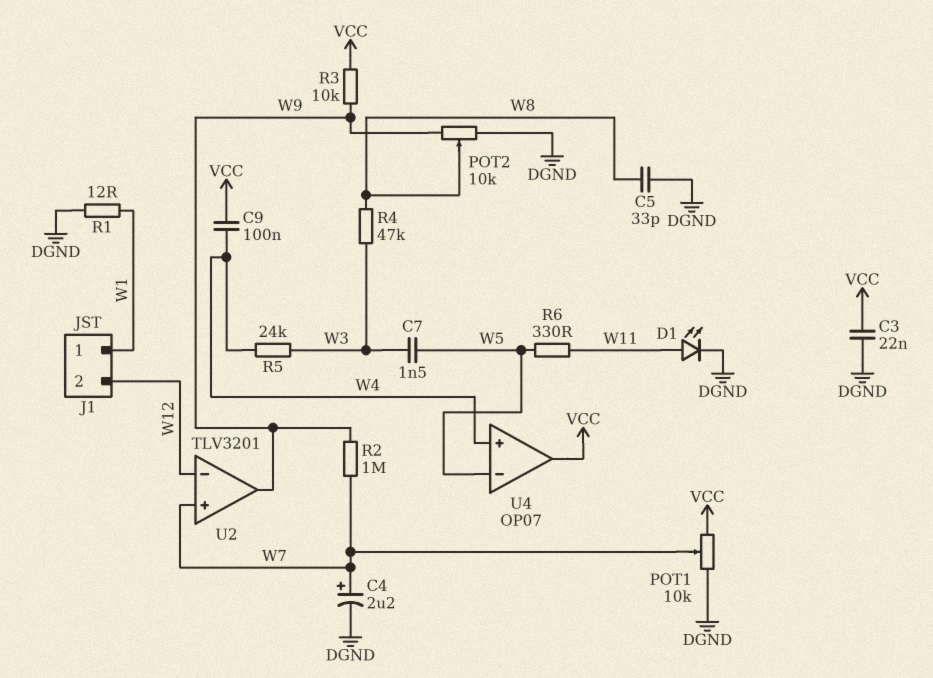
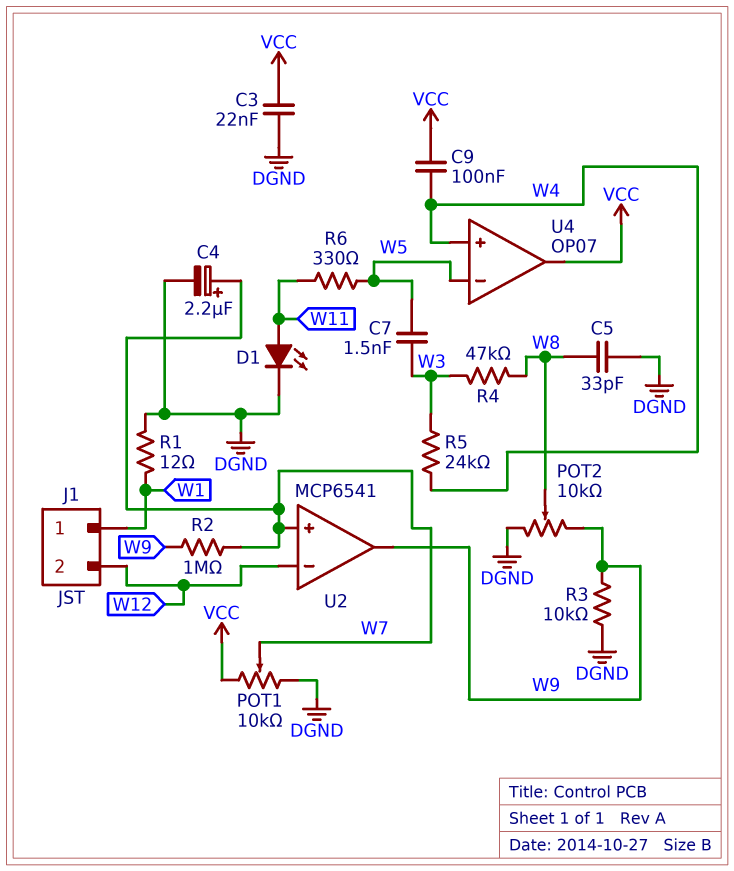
R3: 10k (VCC, W9) -> 10k (DGND, W9)
U2: TLV3201 -> MCP6541

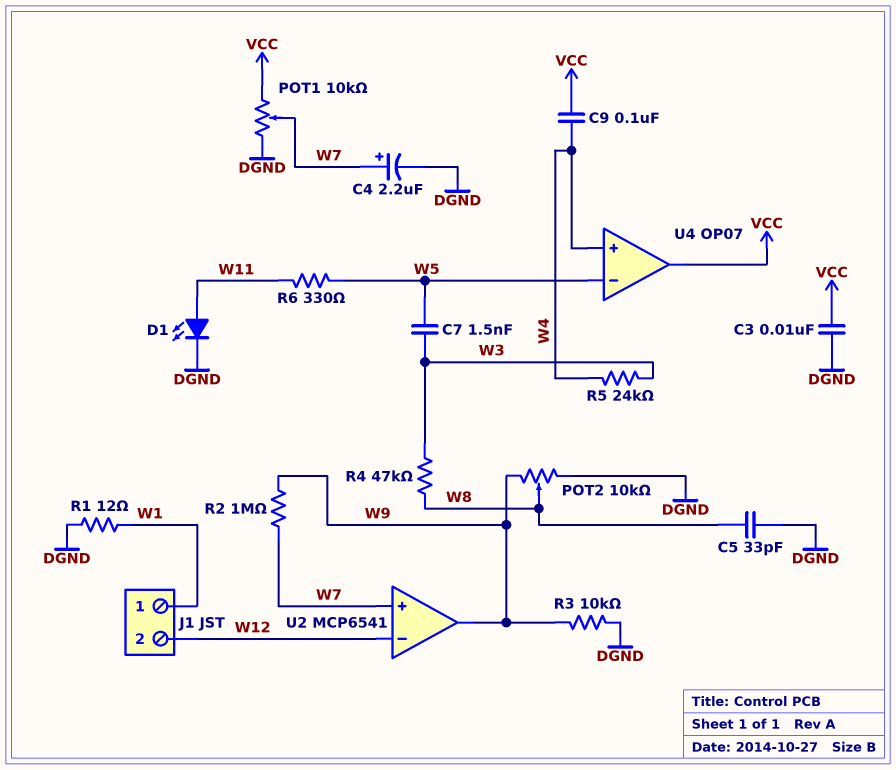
C3: 22nF (DGND, VCC) -> 10nF (DGND, VCC)

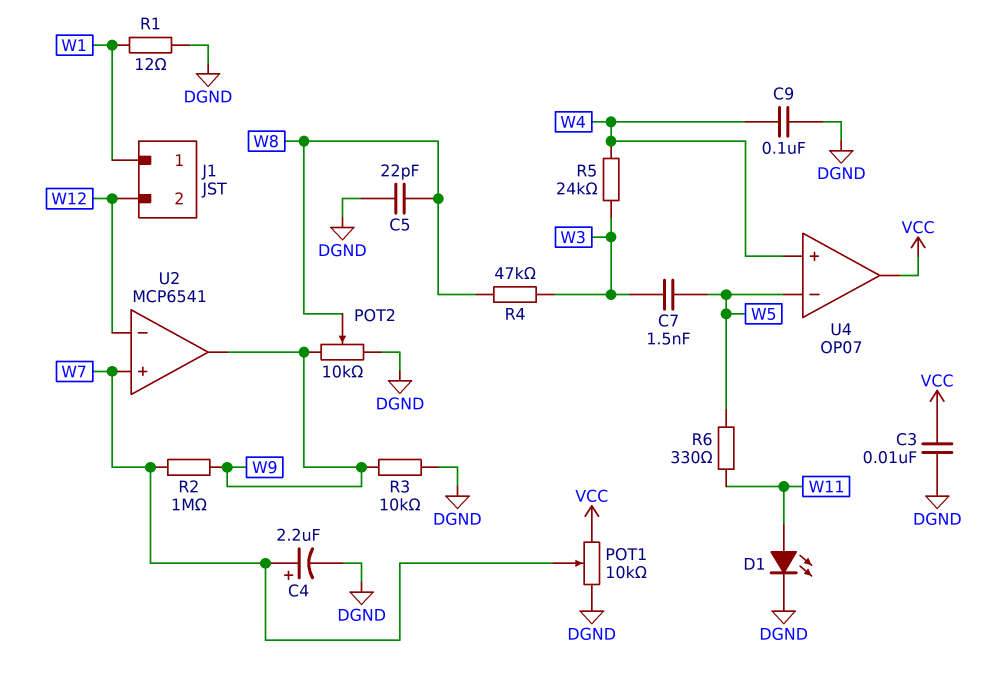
C5: 33pF (DGND, W8) -> 22pF (DGND, W8)
C9: 100nF (VCC, W4) -> 100nF (DGND, W4)

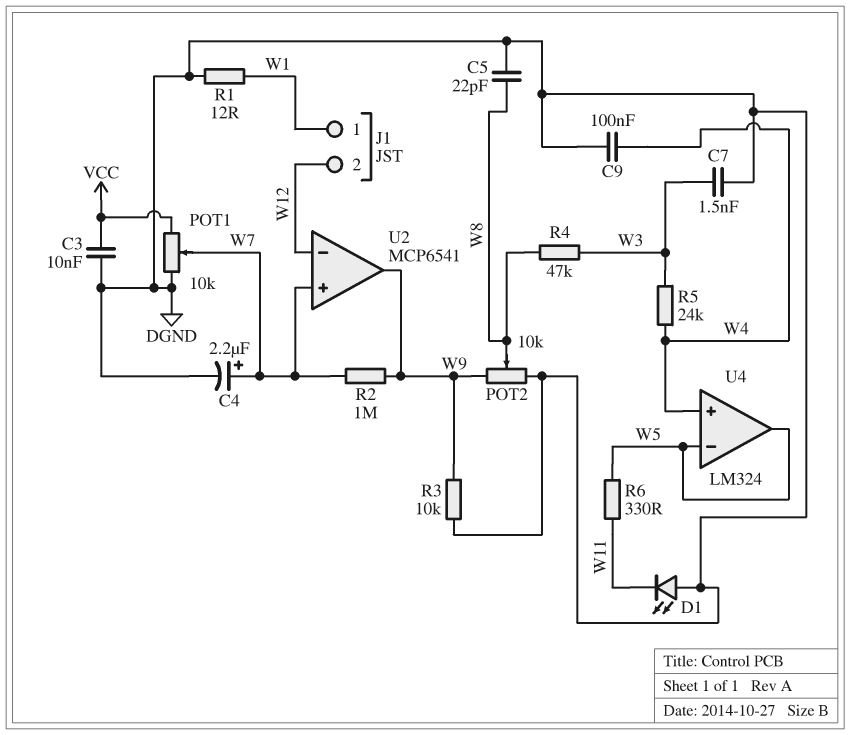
C7: 1.5nF (W3, W5) -> 1.5nF (DGND, W3)
D1: LED (A W11, K DGND) -> LED (A DGND, K W11)
U4: OP07 -> LM324
U4 pin out: VCC -> W5

